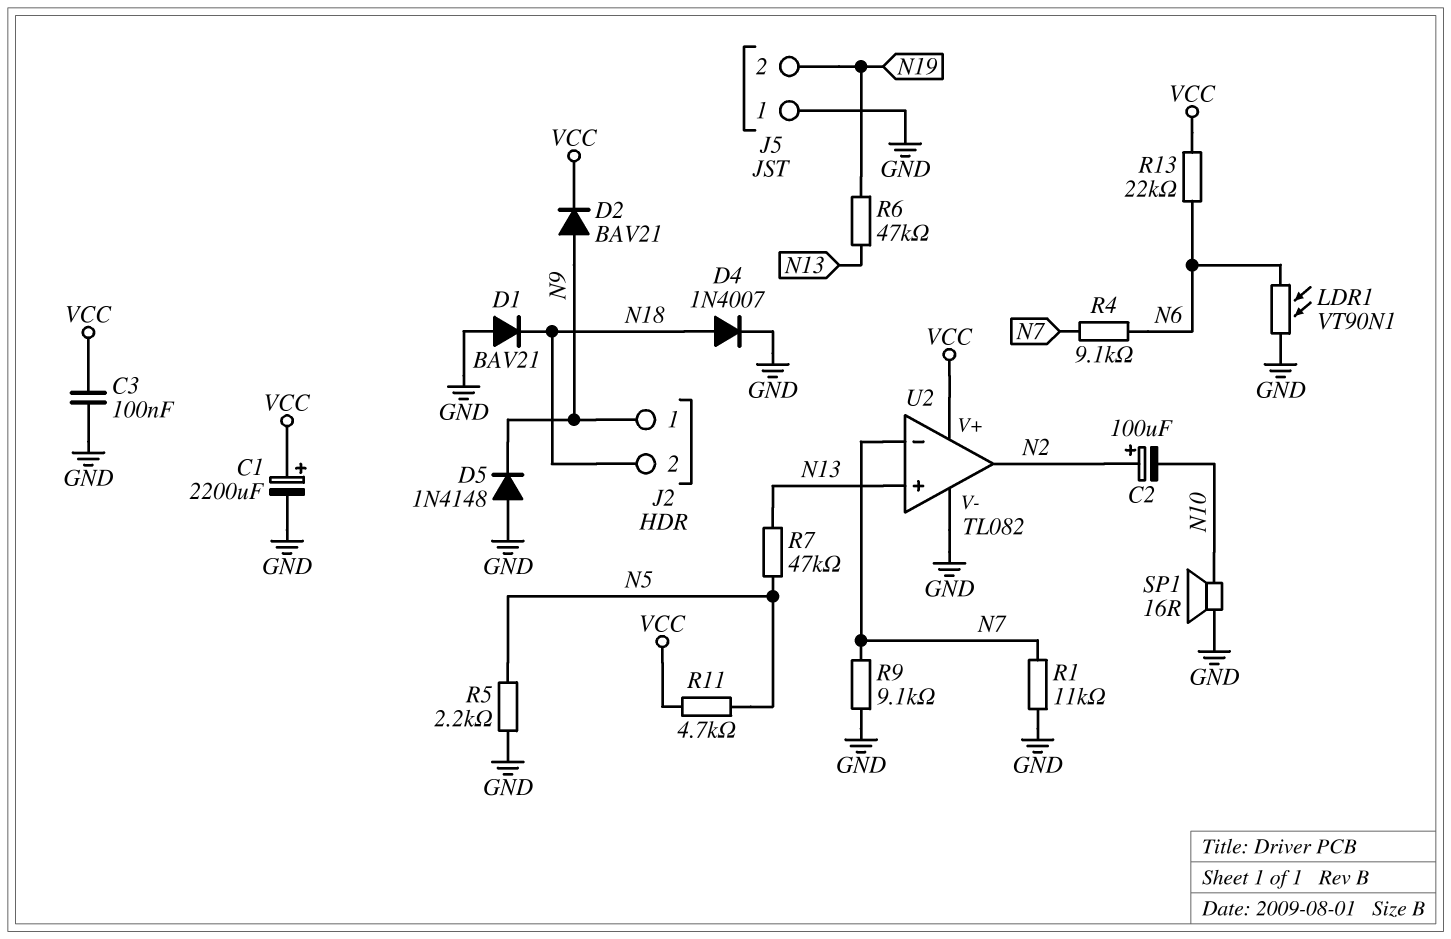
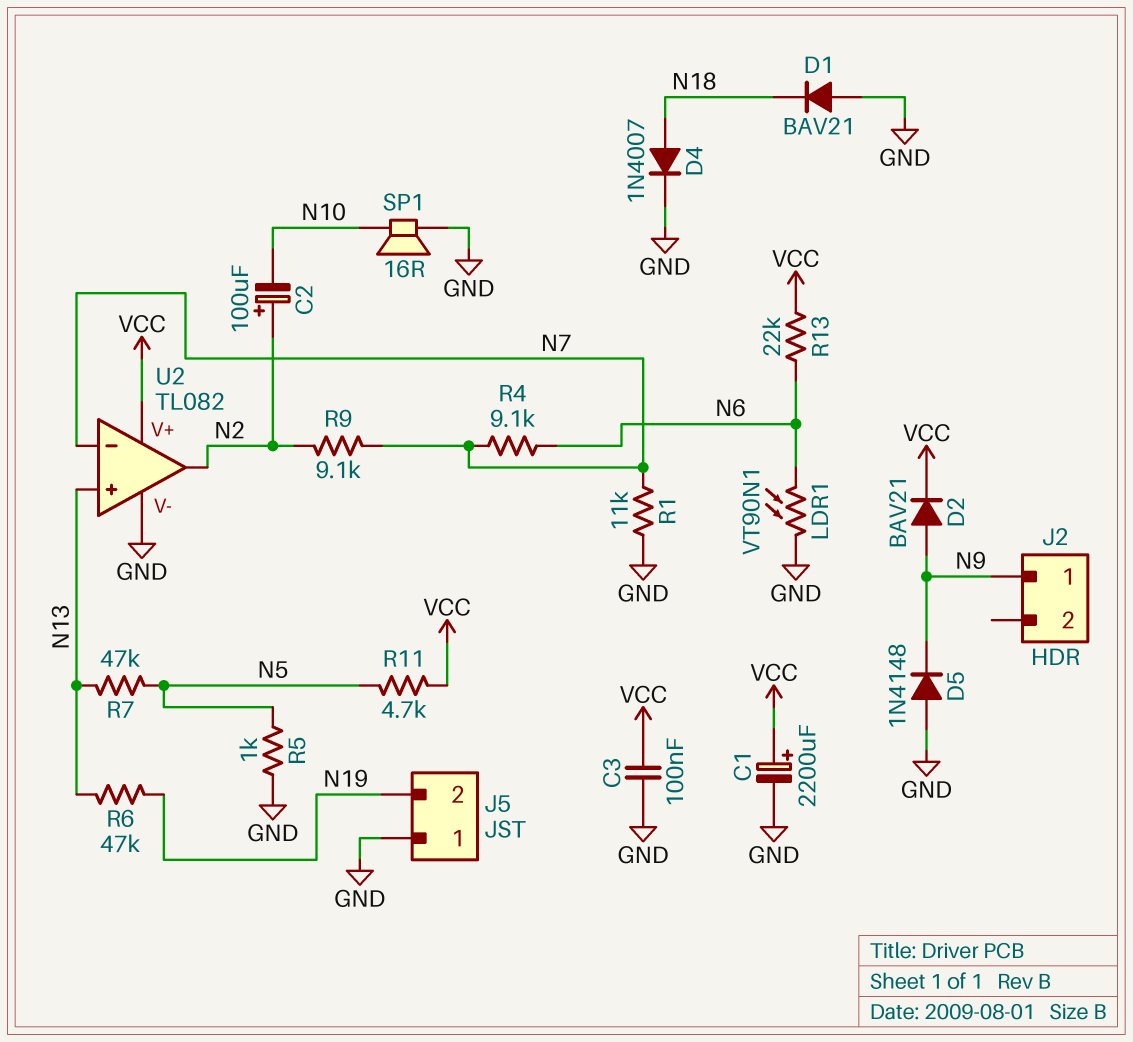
J2 pin 2: N18 -> none
R5: 2.2k (GND, N5) -> 1k (GND, N5)
R9: 9.1k (GND, N7) -> 9.1k (N2, N7)

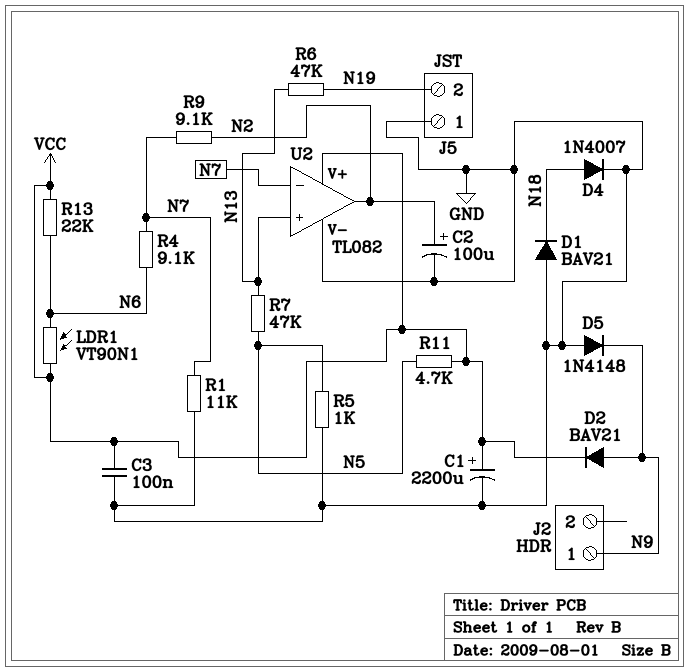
C2: 100uF (plus N2, minus N10) -> 100uF (plus N2, minus GND)
LDR1: VT90N1 (GND, N6) -> VT90N1 (N6, VCC)
SP1: speaker 16R (GND, N10) -> none

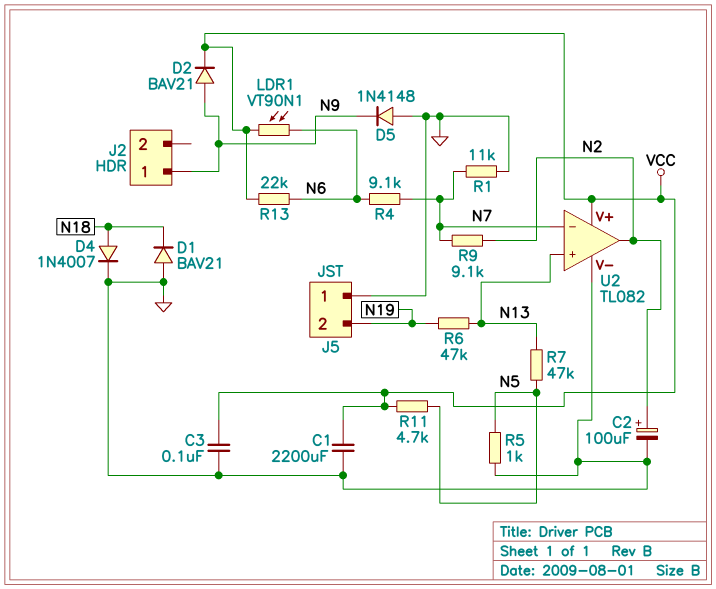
C1: 2200uF (plus VCC, minus GND) -> 2200uF (GND, VCC)

